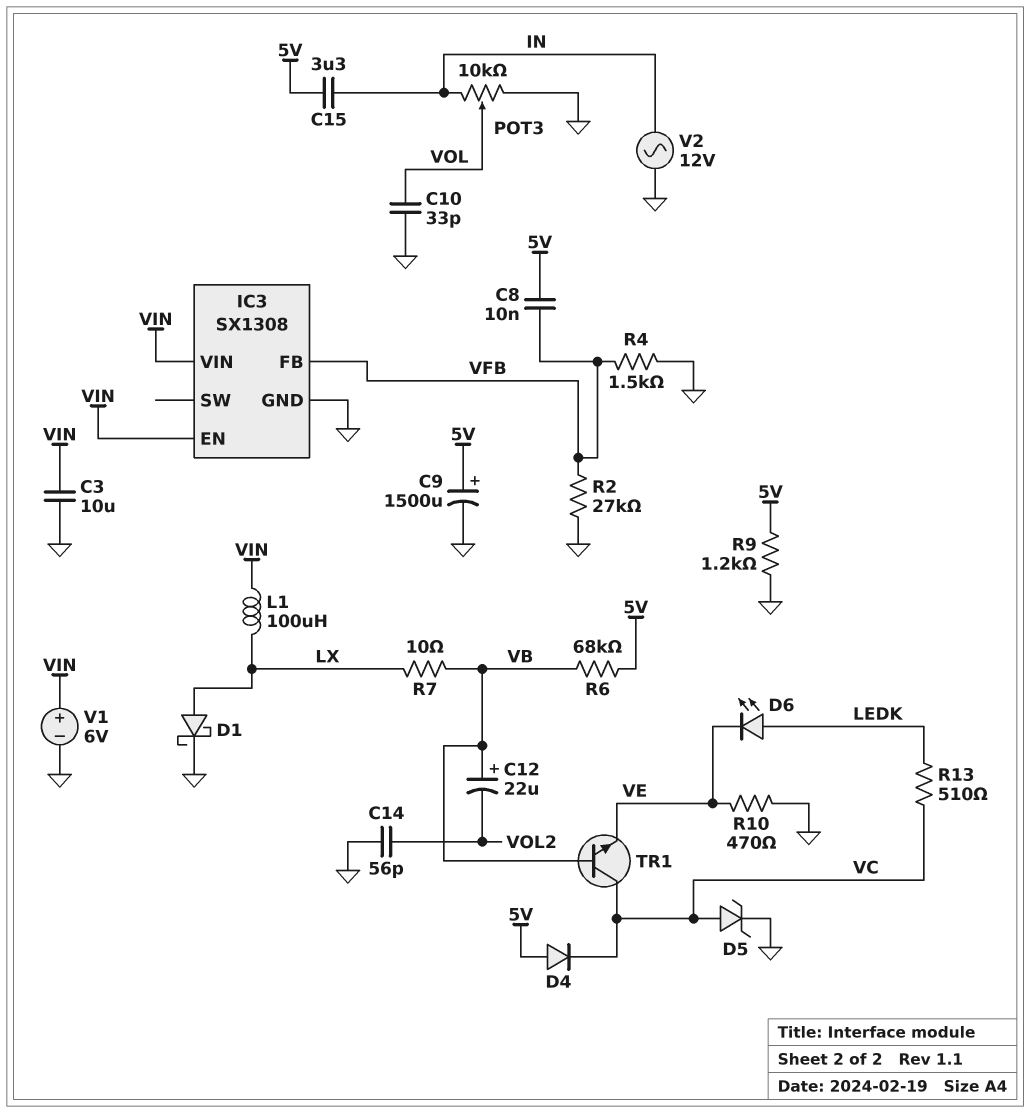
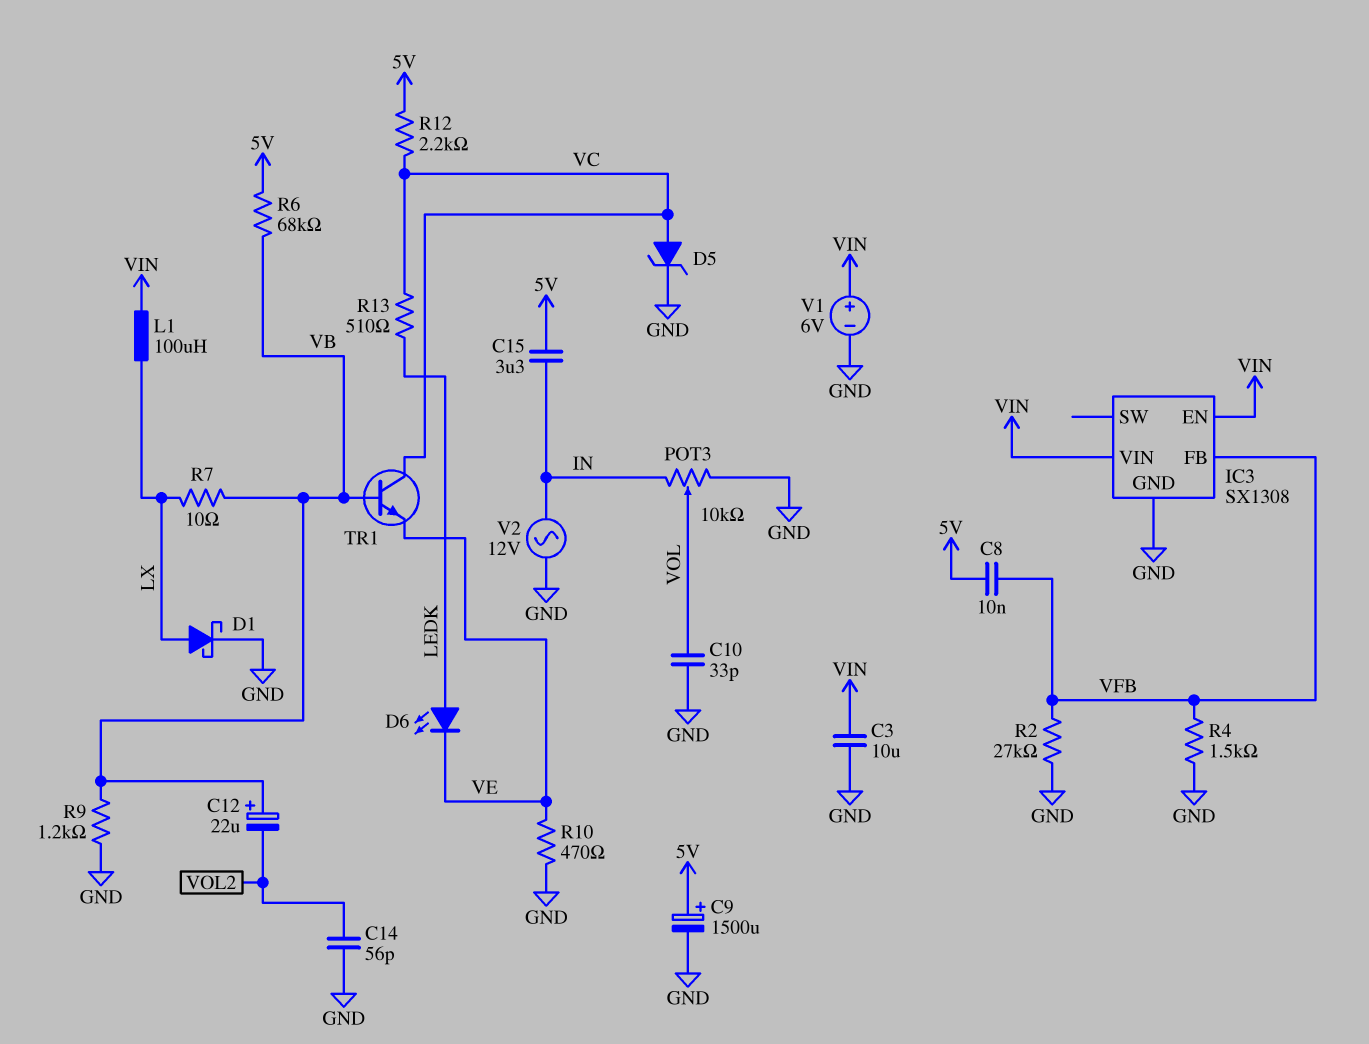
D4: diode (A 5V, K VC) -> none
R9: 1.2k (5V, GND) -> 1.2k (GND, VB)
R12: none -> 2.2k (5V, VC)

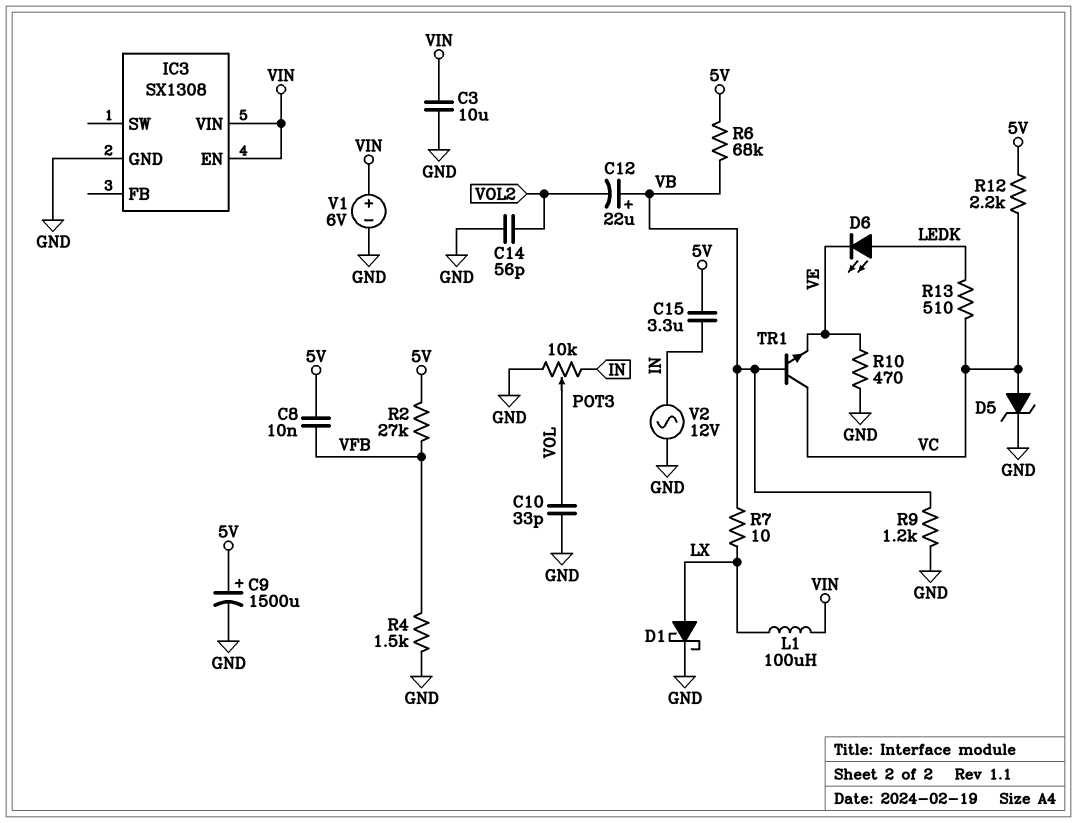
IC3 pin FB: VFB -> none
R2: 27k (GND, VFB) -> 27k (5V, VFB)

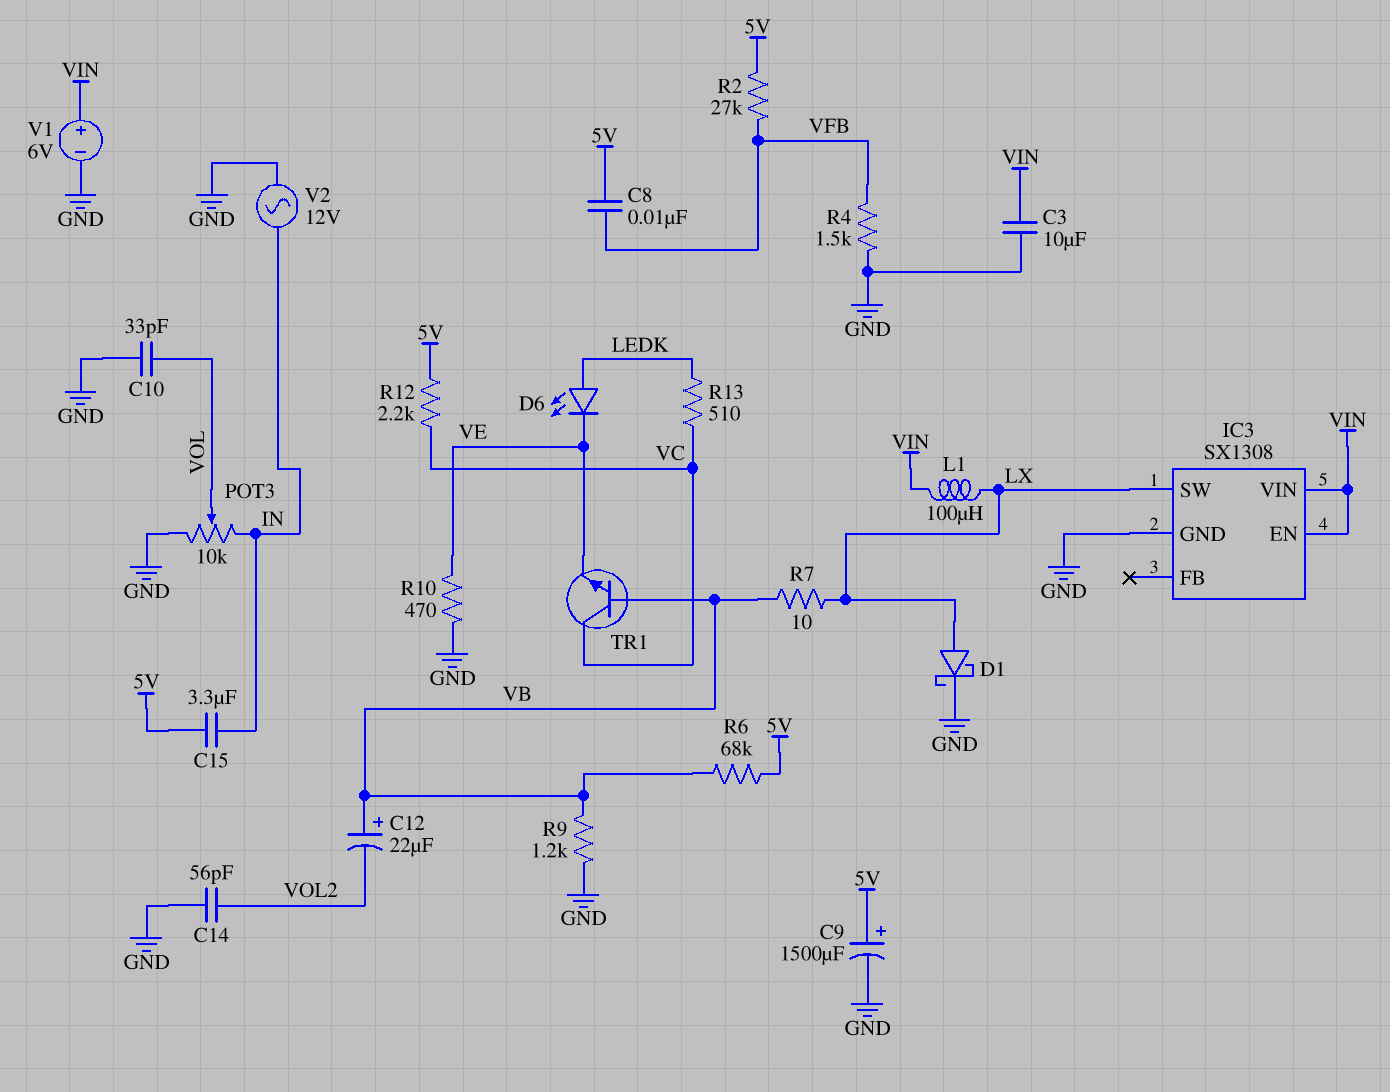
D5: zener (A VC, K GND) -> none
IC3 pin SW: none -> LX

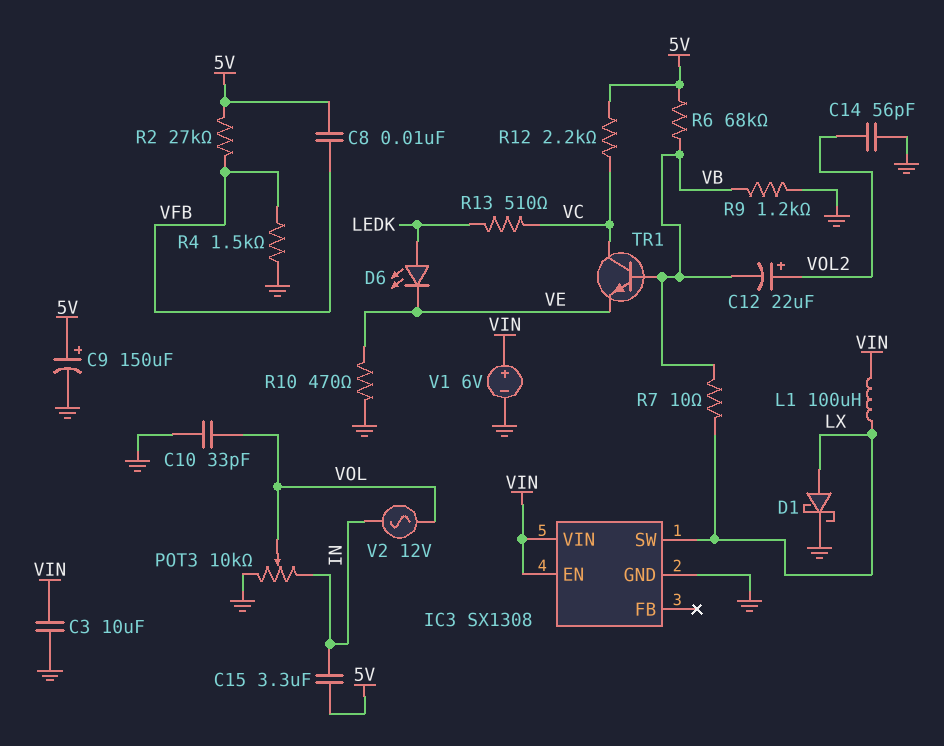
C9: 1500uF (plus 5V, minus GND) -> 150uF (plus 5V, minus GND)
C12: 22uF (plus VB, minus VOL2) -> 22uF (plus VOL2, minus VB)
V2: AC 12V (GND, IN) -> AC 12V (IN, VOL)

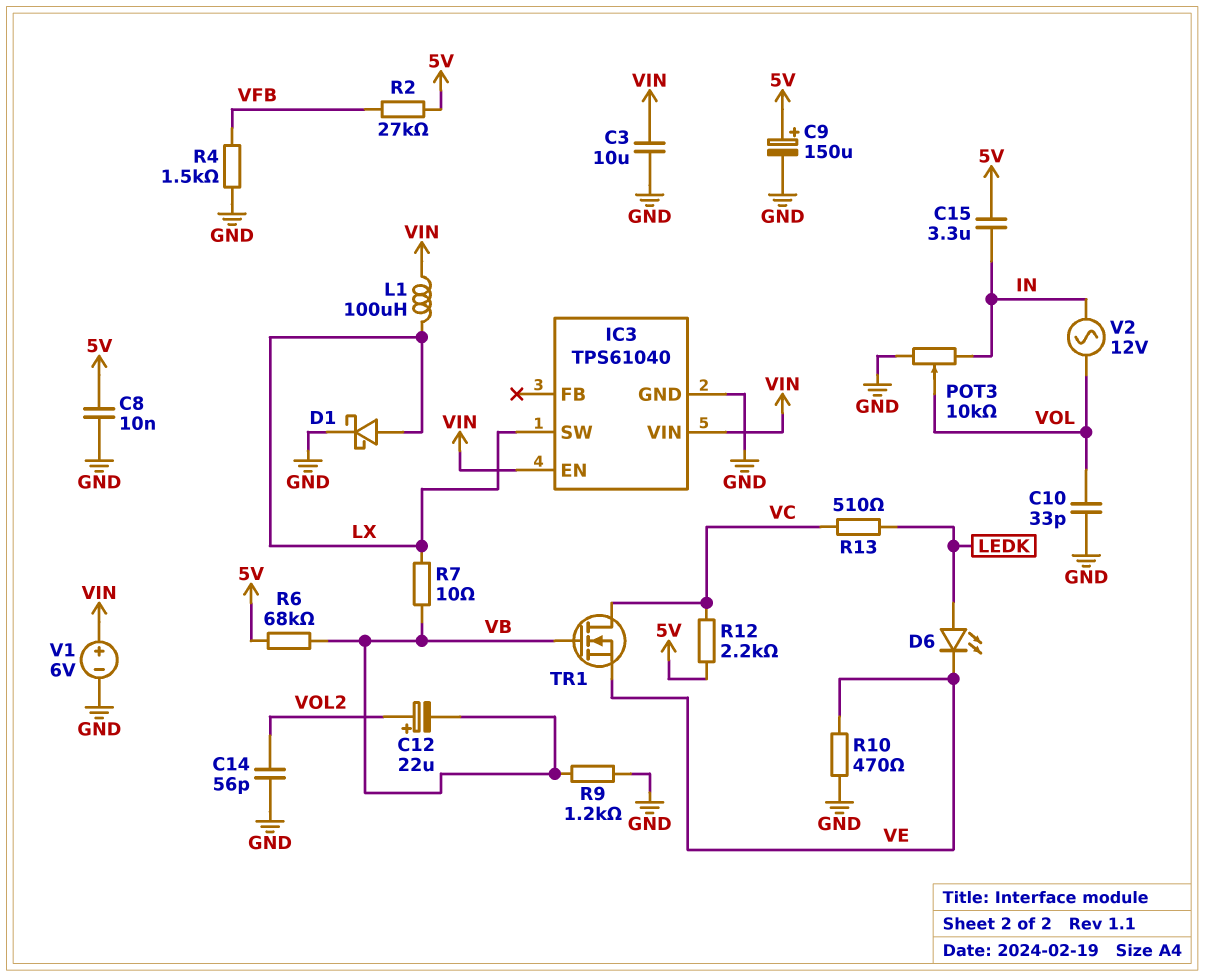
C8: 10nF (5V, VFB) -> 10nF (5V, GND)
IC3: SX1308 -> TPS61040
TR1: NPN (B VB, C VC, E VE) -> NMOS (G VB, D VC, S VE)

